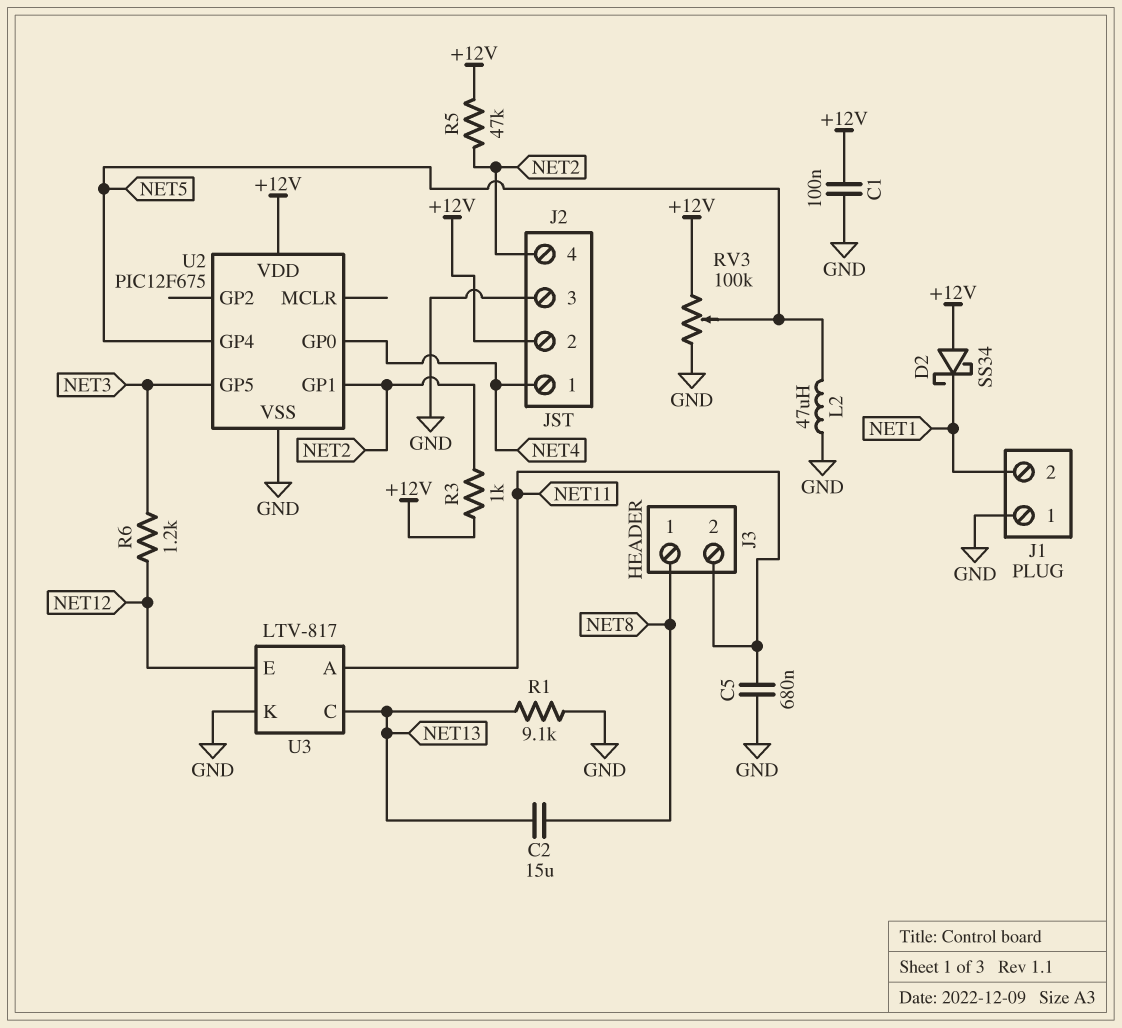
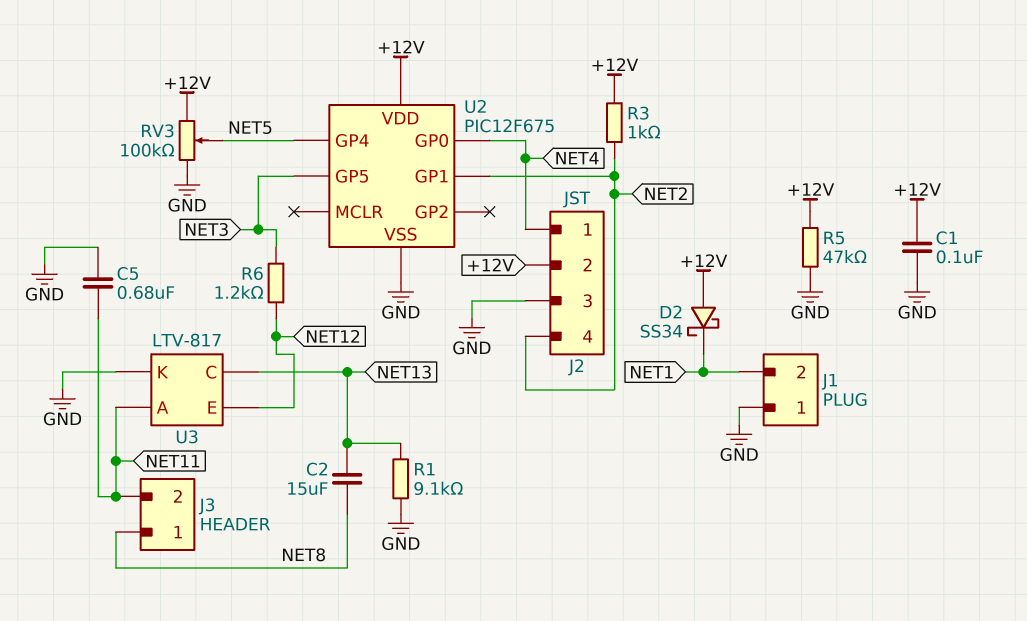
L2: 47uH (GND, NET5) -> none
R5: 47k (+12V, NET2) -> 47k (+12V, GND)

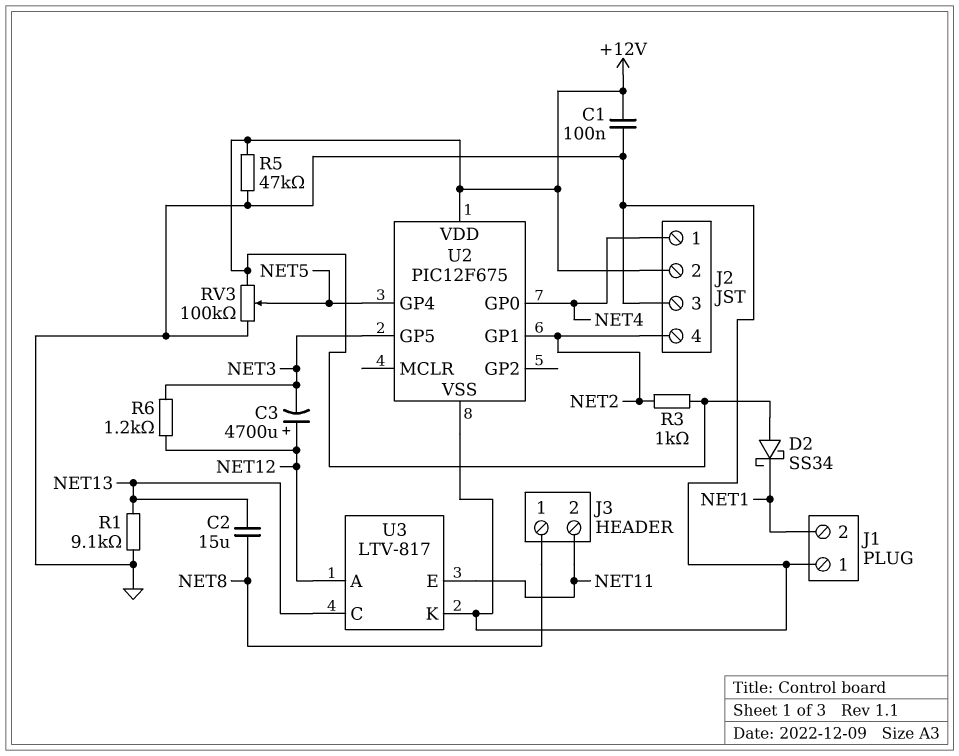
C3: none -> 4700uF (plus NET12, minus NET3)
C5: 680nF (GND, NET11) -> none
U3 pin A: NET11 -> NET12
U3 pin E: NET12 -> NET11

